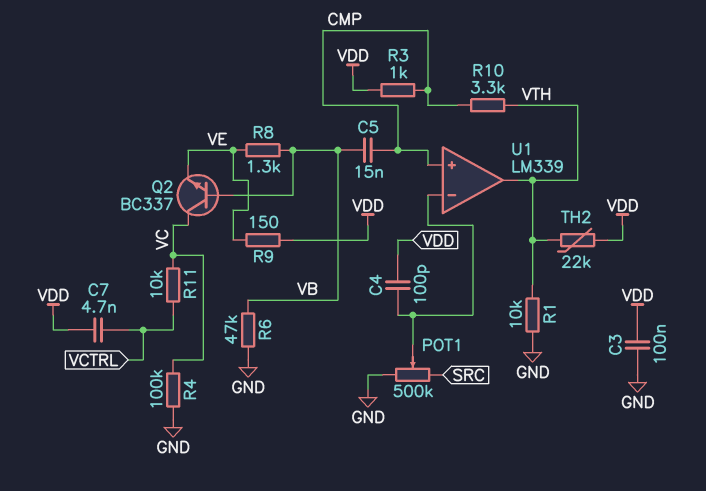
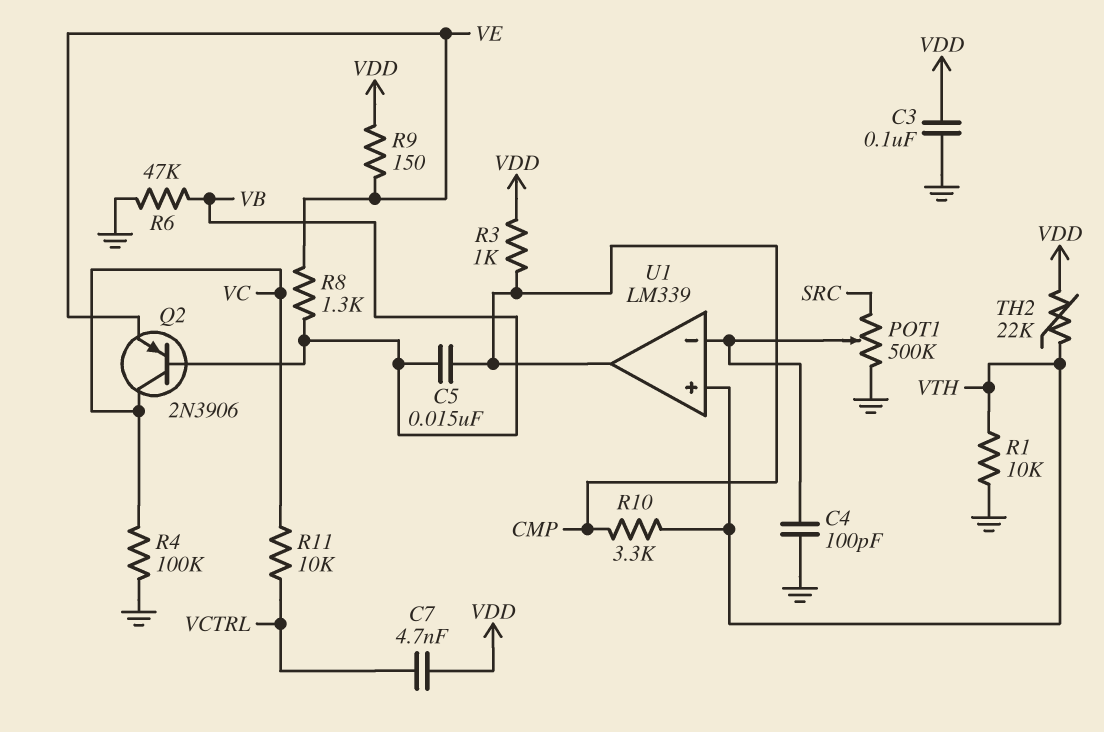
C4: 100pF (U1/in-, VDD) -> 100pF (GND, U1/in-)
Q2: NPN BC337 (B VB, C VC, E VE) -> PNP 2N3906 (B VB, C VC, E VE)
U1 pin in+: CMP -> VTH
U1 pin out: VTH -> CMP

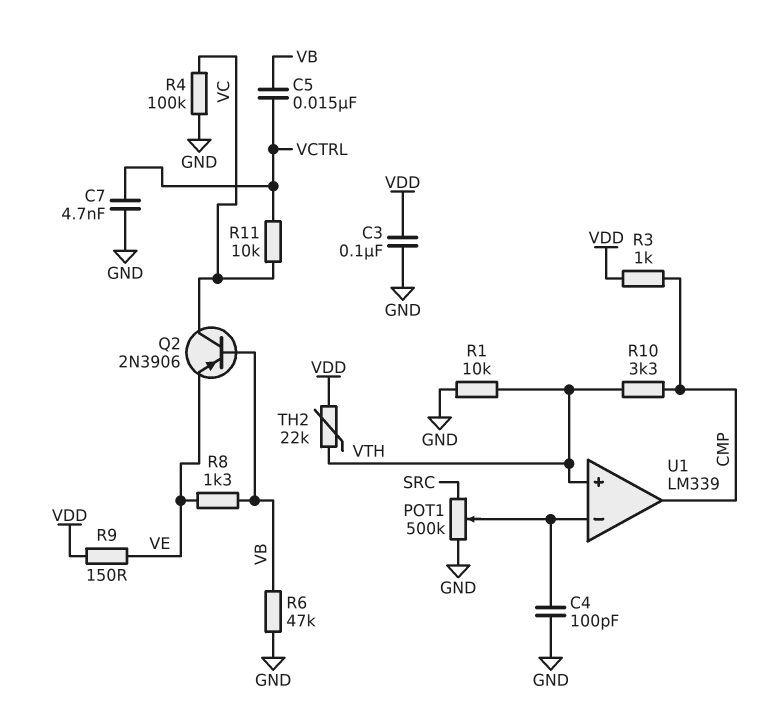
C5: 15nF (CMP, VB) -> 15nF (VB, VCTRL)
C7: 4.7nF (VCTRL, VDD) -> 4.7nF (GND, VCTRL)

